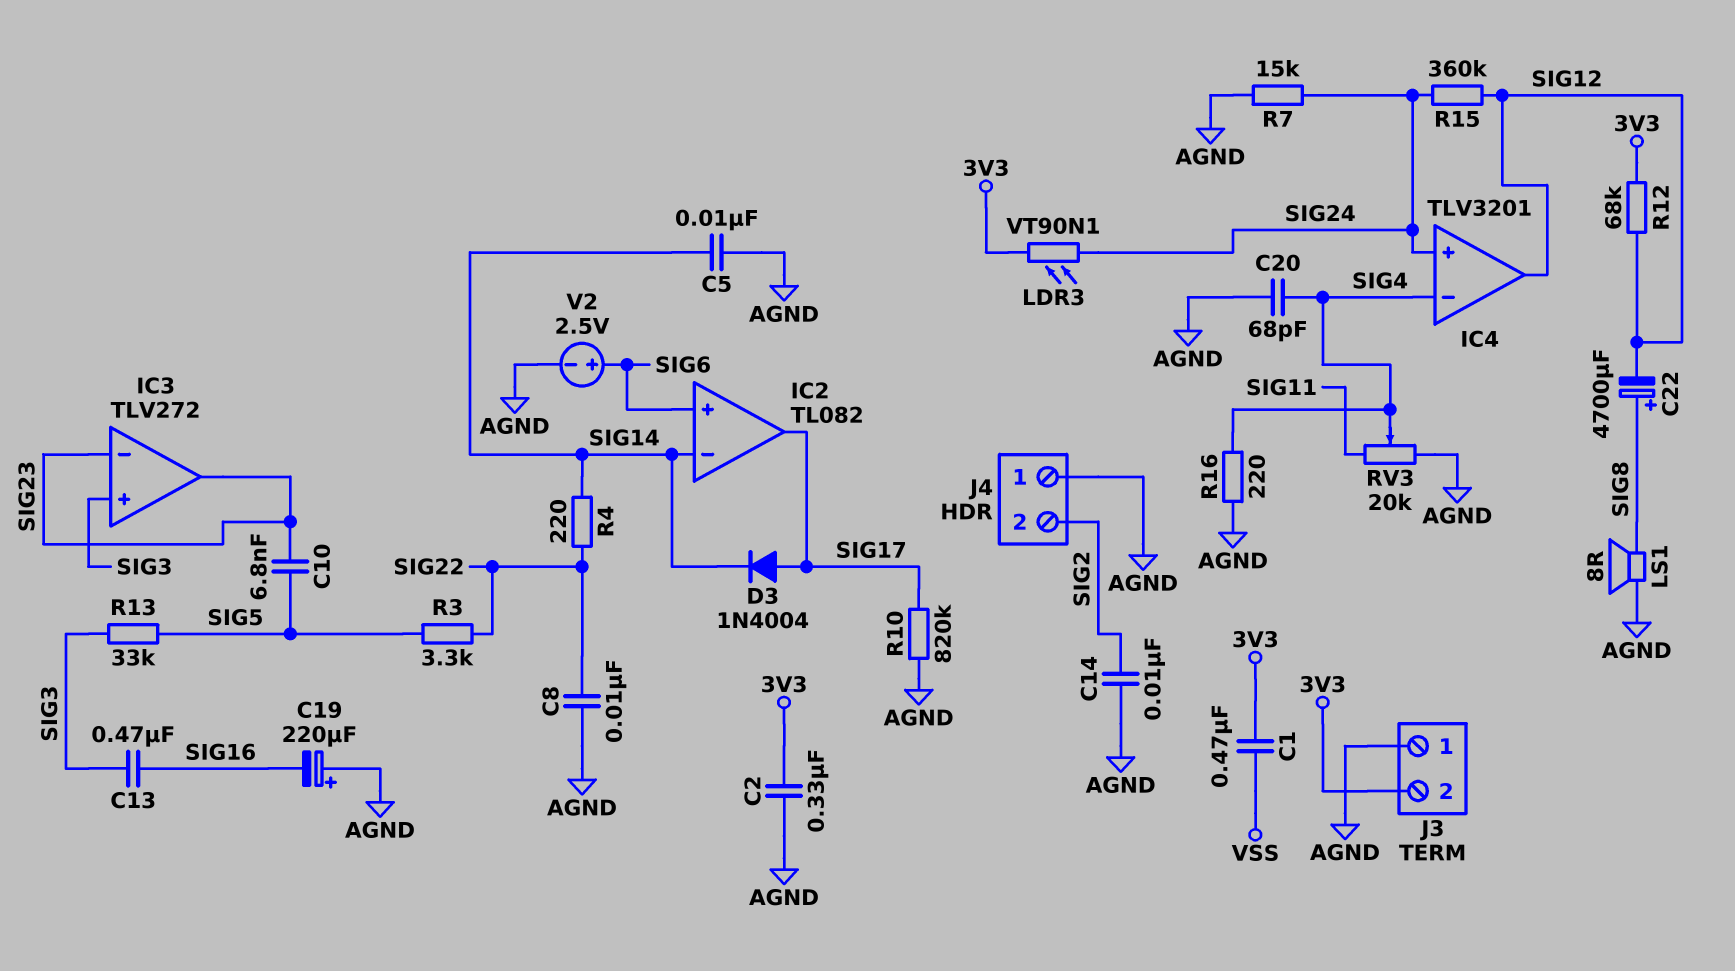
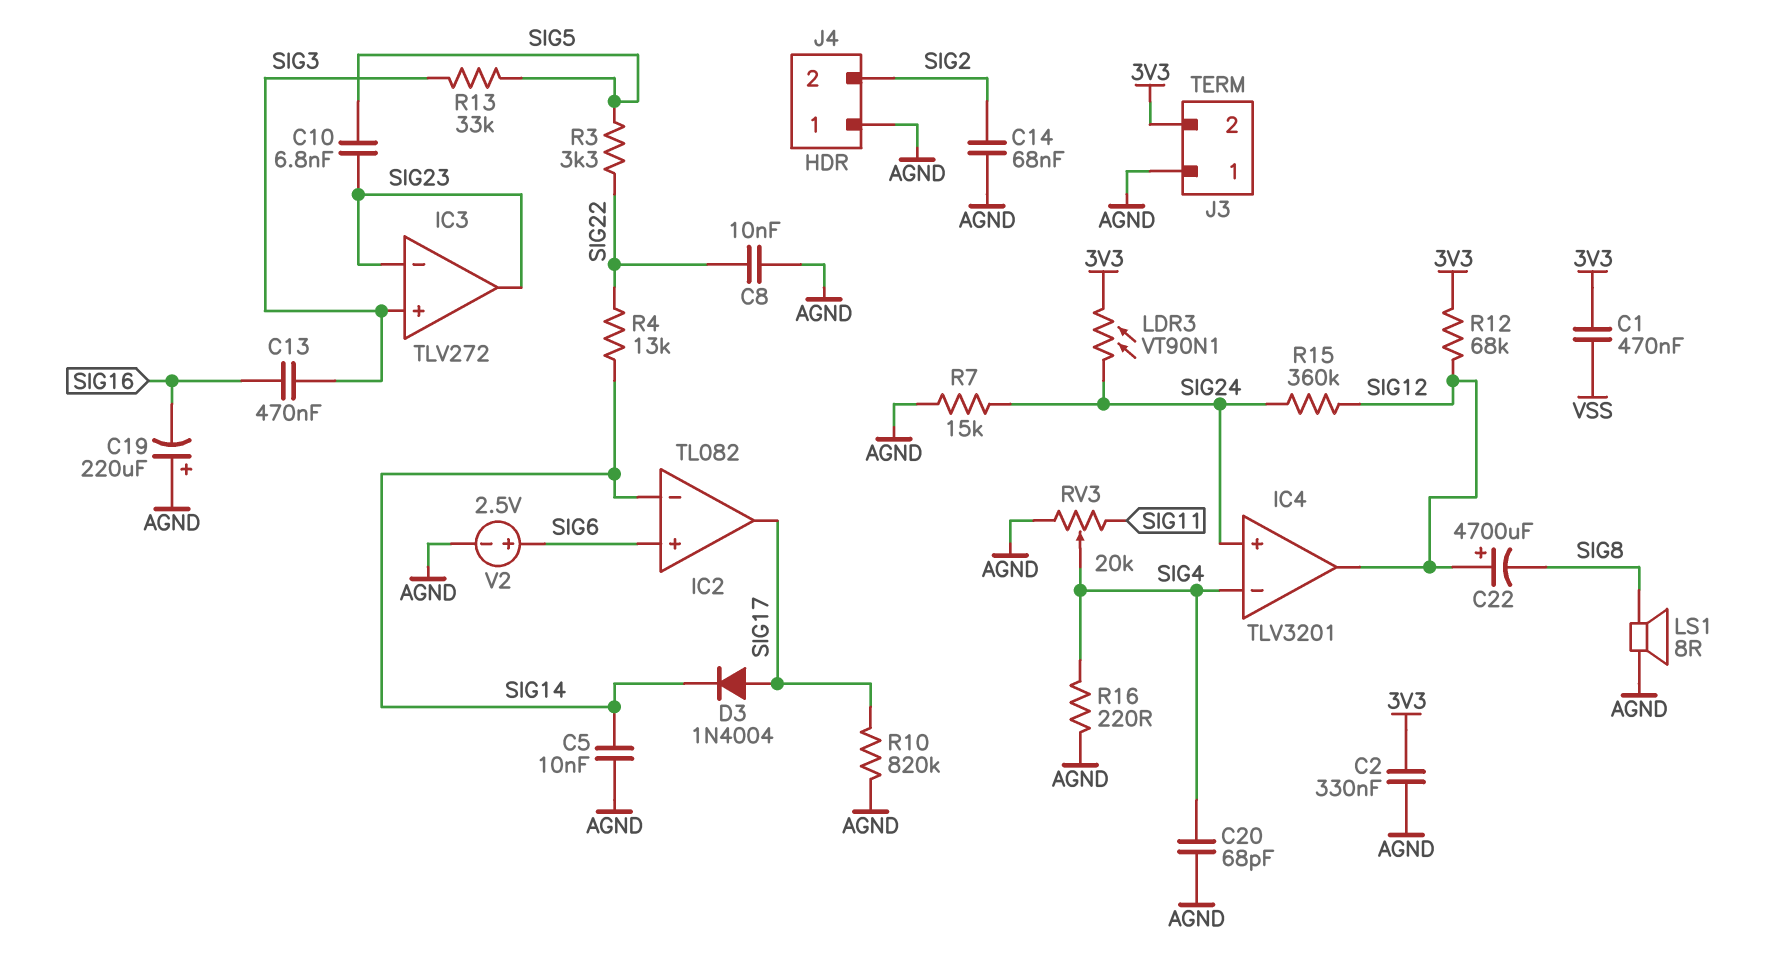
C14: 10nF (AGND, SIG2) -> 68nF (AGND, SIG2)
C22: 4700uF (plus SIG8, minus SIG12) -> 4700uF (plus SIG12, minus SIG8)
R4: 220 (SIG14, SIG22) -> 13k (SIG14, SIG22)

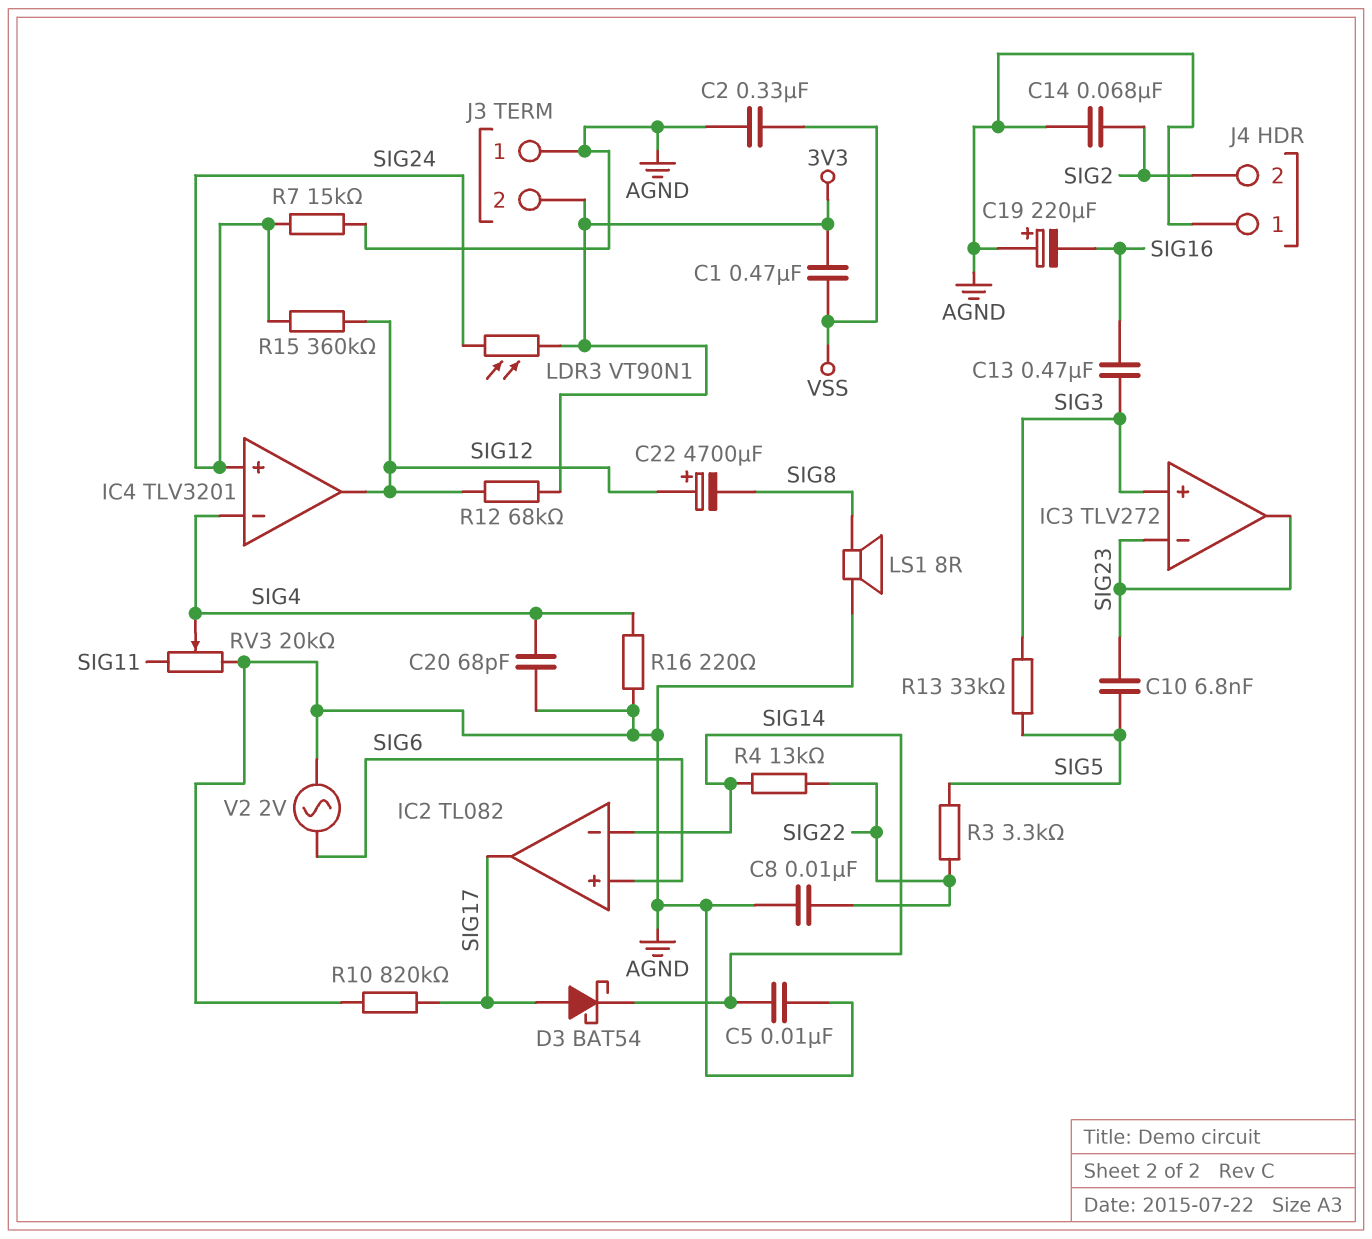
C2: 330nF (3V3, AGND) -> 330nF (AGND, VSS)
D3: diode 1N4004 (A SIG17, K SIG14) -> schottky BAT54 (A SIG17, K SIG14)
V2: 2.5V (plus SIG6, minus AGND) -> AC 2V (AGND, SIG6)

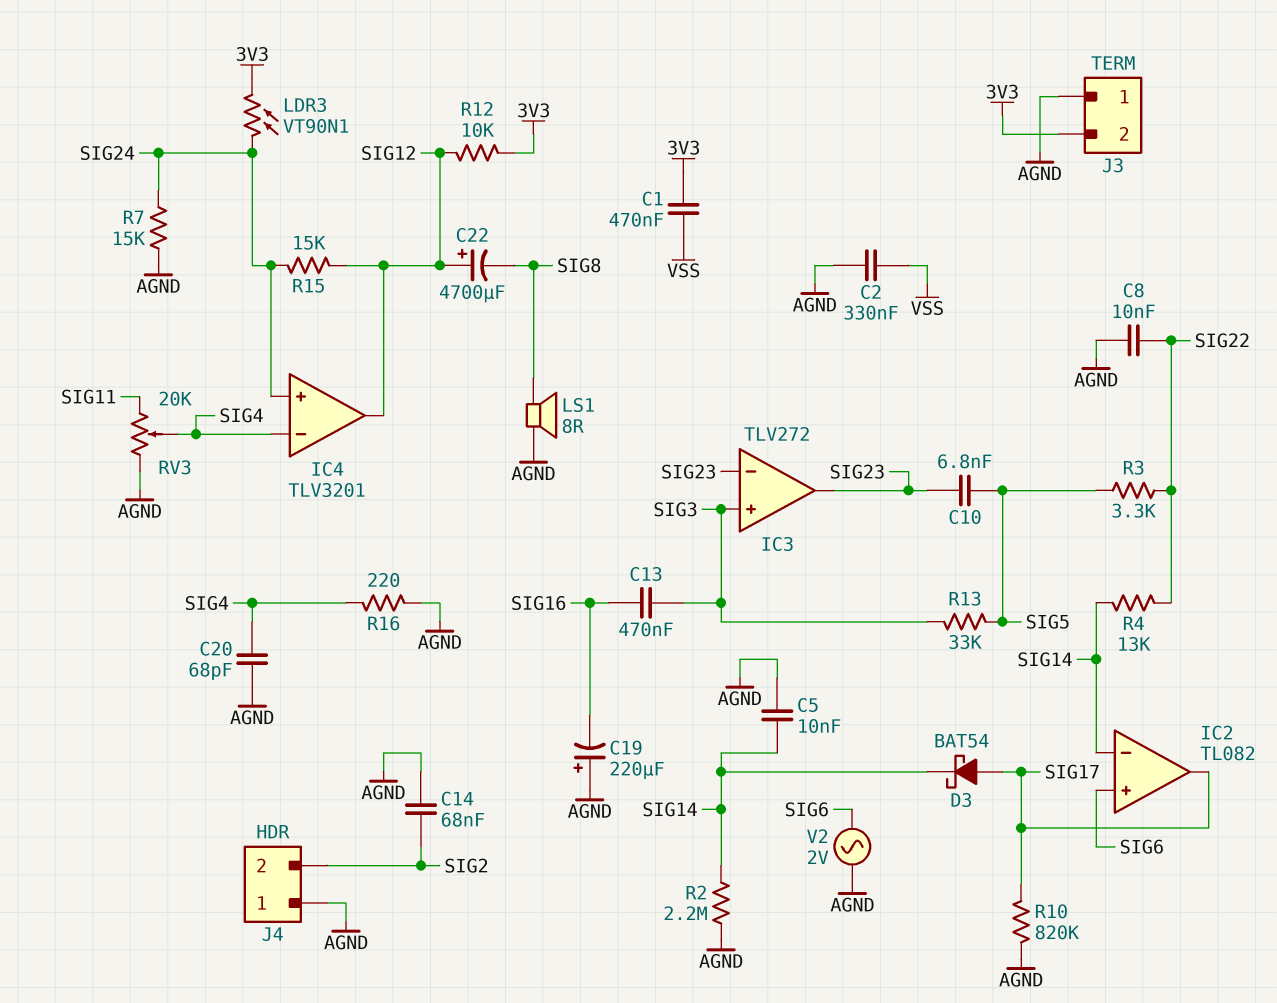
R2: none -> 2.2M (AGND, SIG14)
R12: 68k (3V3, SIG12) -> 10k (3V3, SIG12)
R15: 360k (SIG12, SIG24) -> 15k (SIG12, SIG24)

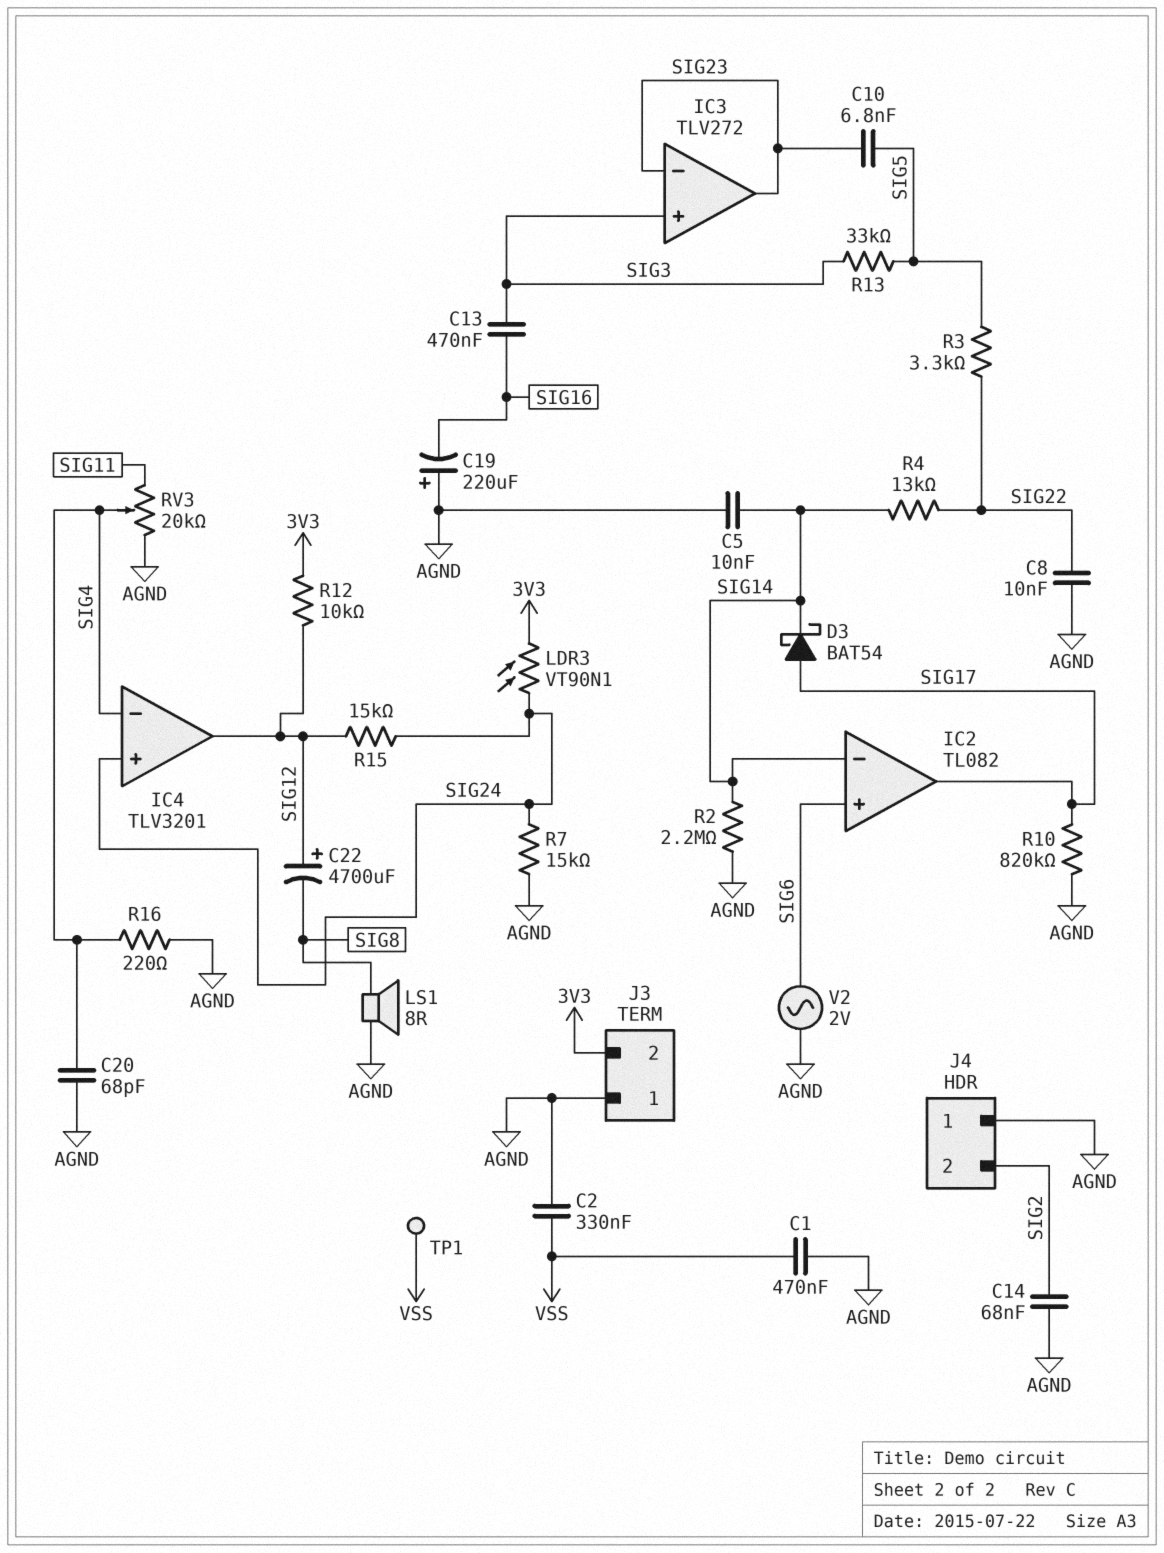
C1: 470nF (3V3, VSS) -> 470nF (AGND, VSS)
TP1: none -> test point (VSS)

